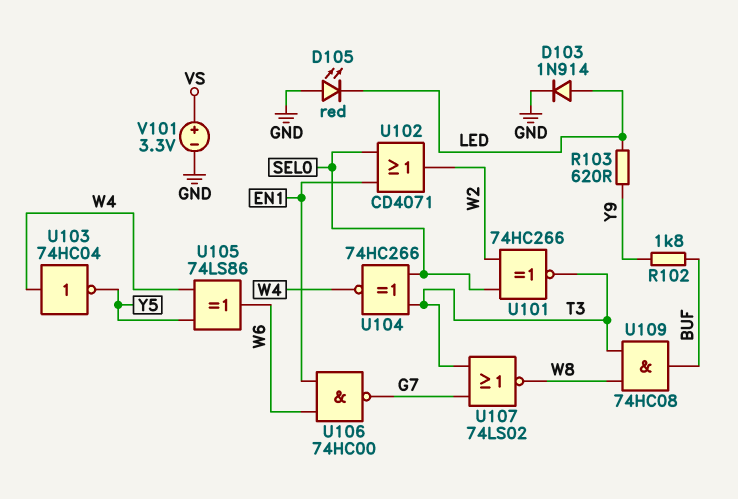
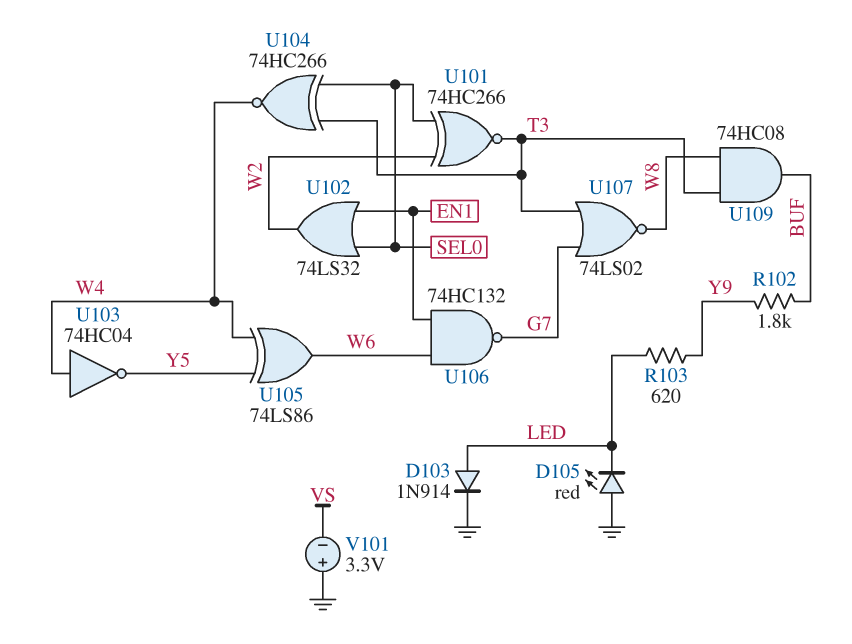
U102: OR CD4071 (in EN1, in SEL0, out W2) -> OR 74LS32 (in EN1, in SEL0, out W2)
U106: NAND 74HC00 (in EN1, in W6, out G7) -> NAND 74HC132 (in EN1, in W6, out G7)
V101: 3.3V (plus VS, minus GND) -> 3.3V (plus GND, minus VS)

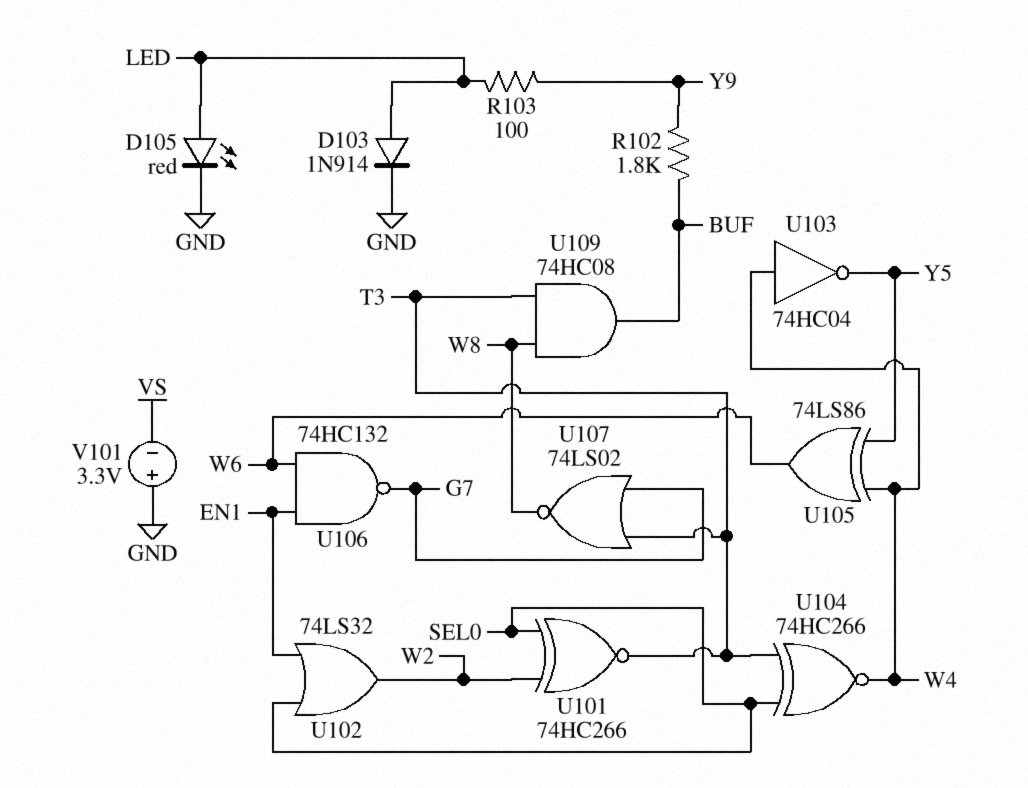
D105: LED red (A GND, K LED) -> LED red (A LED, K GND)
R103: 620 (LED, Y9) -> 100 (LED, Y9)

